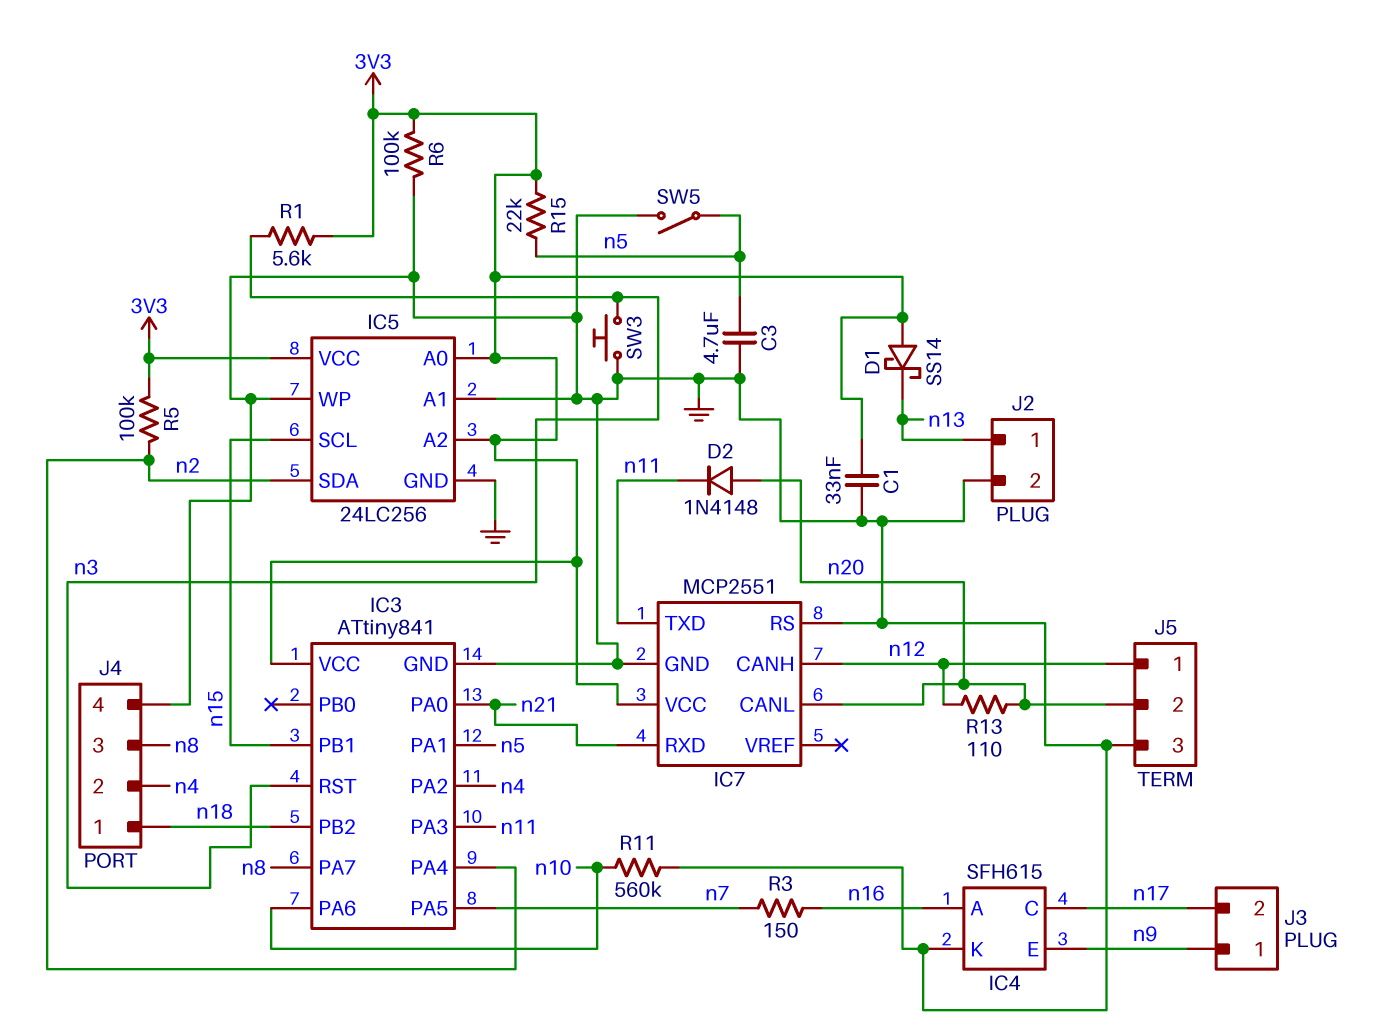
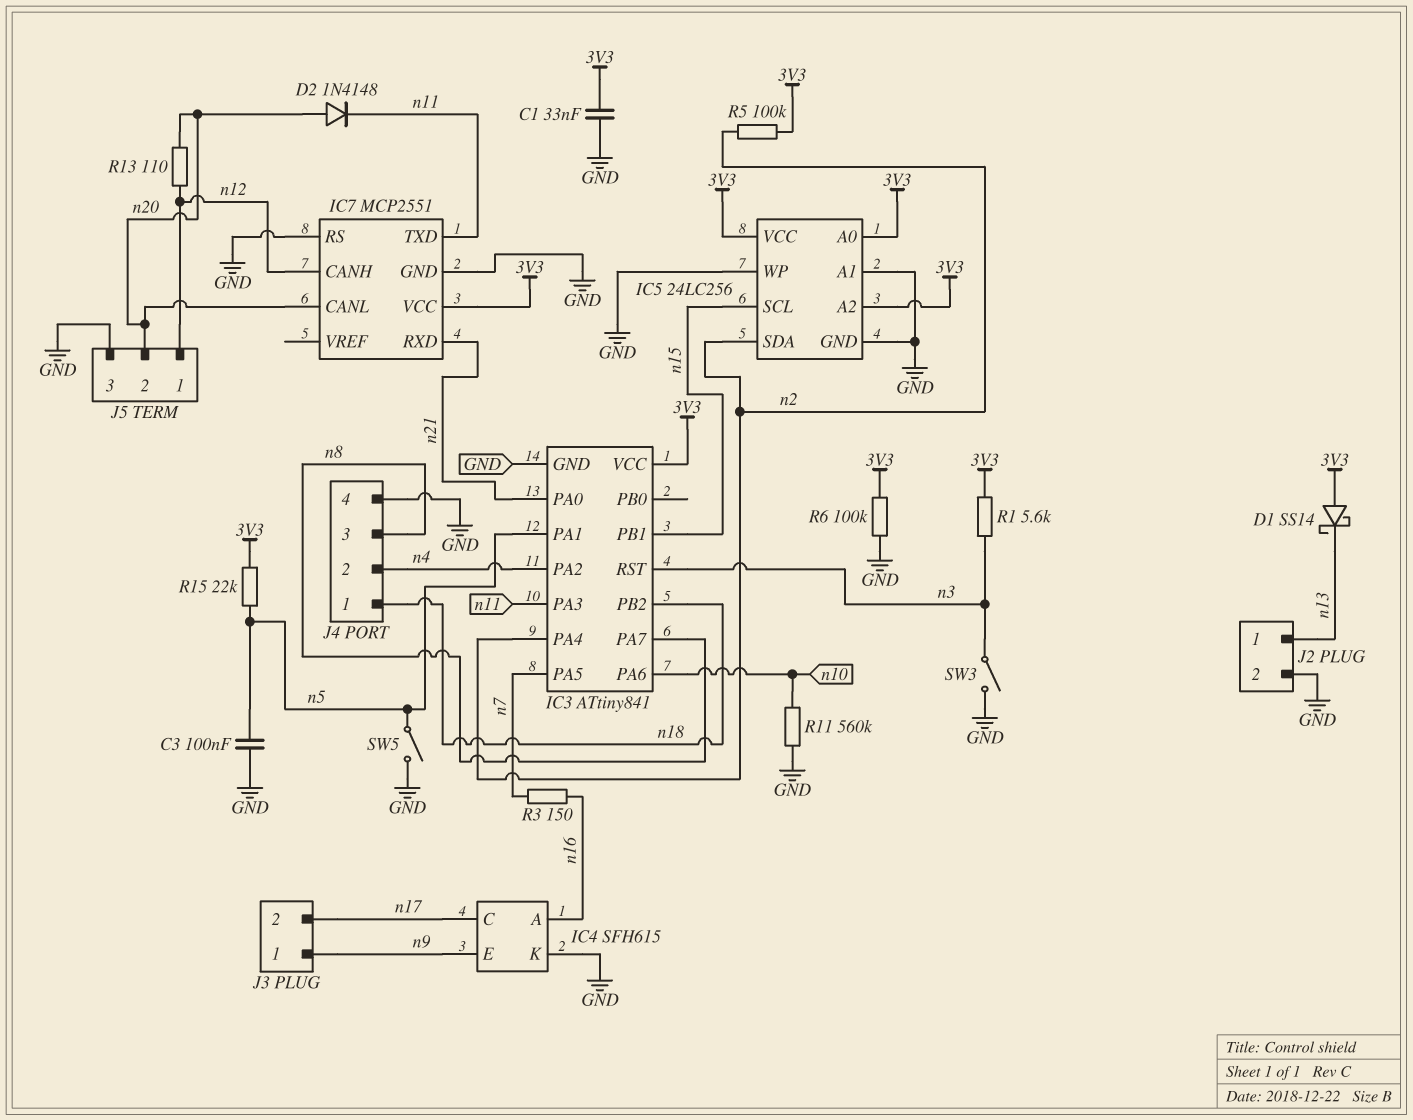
C3: 4.7uF (GND, n5) -> 100nF (GND, n5)
SW3: button (GND, n3) -> switch (GND, n3)

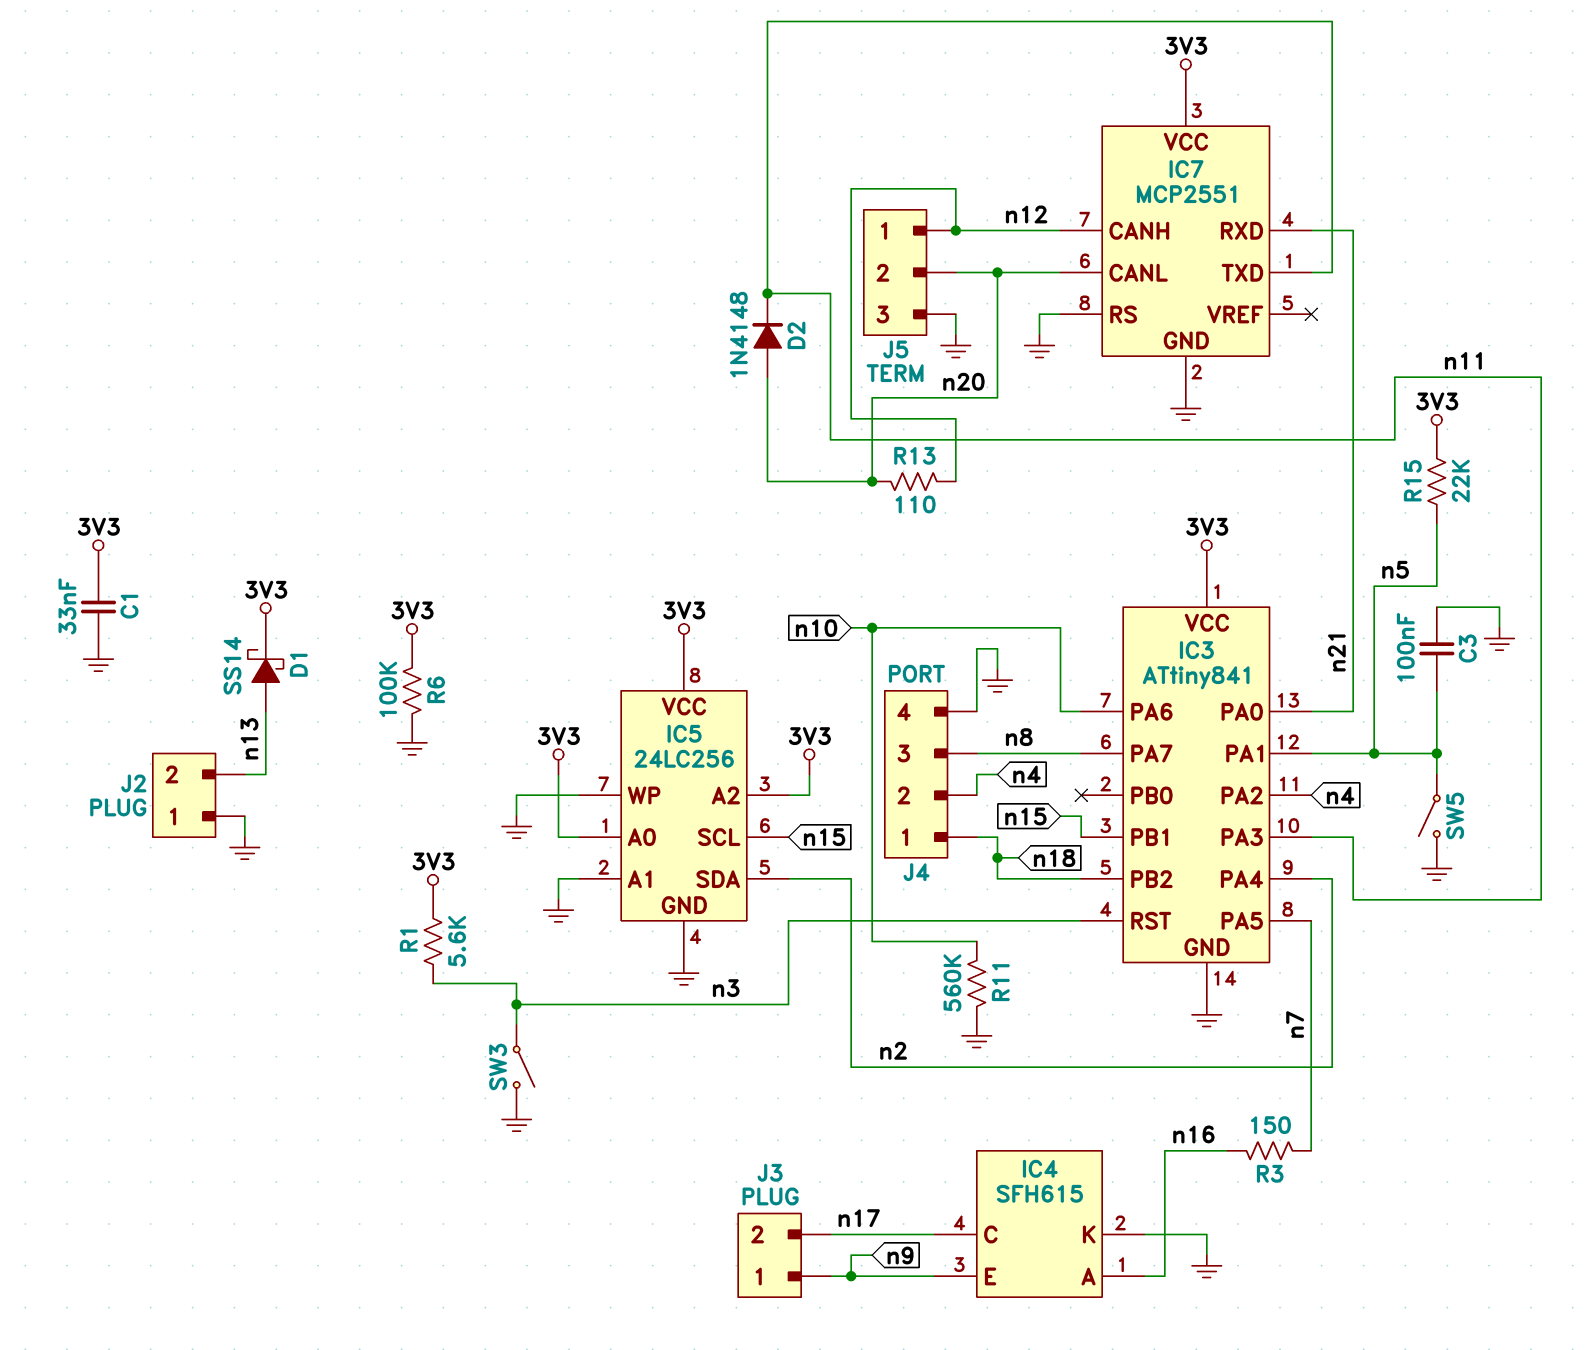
D1: schottky SS14 (A 3V3, K n13) -> schottky SS14 (A n13, K 3V3)
J2 pin 1: n13 -> GND
J2 pin 2: GND -> n13
R5: 100k (3V3, n2) -> none

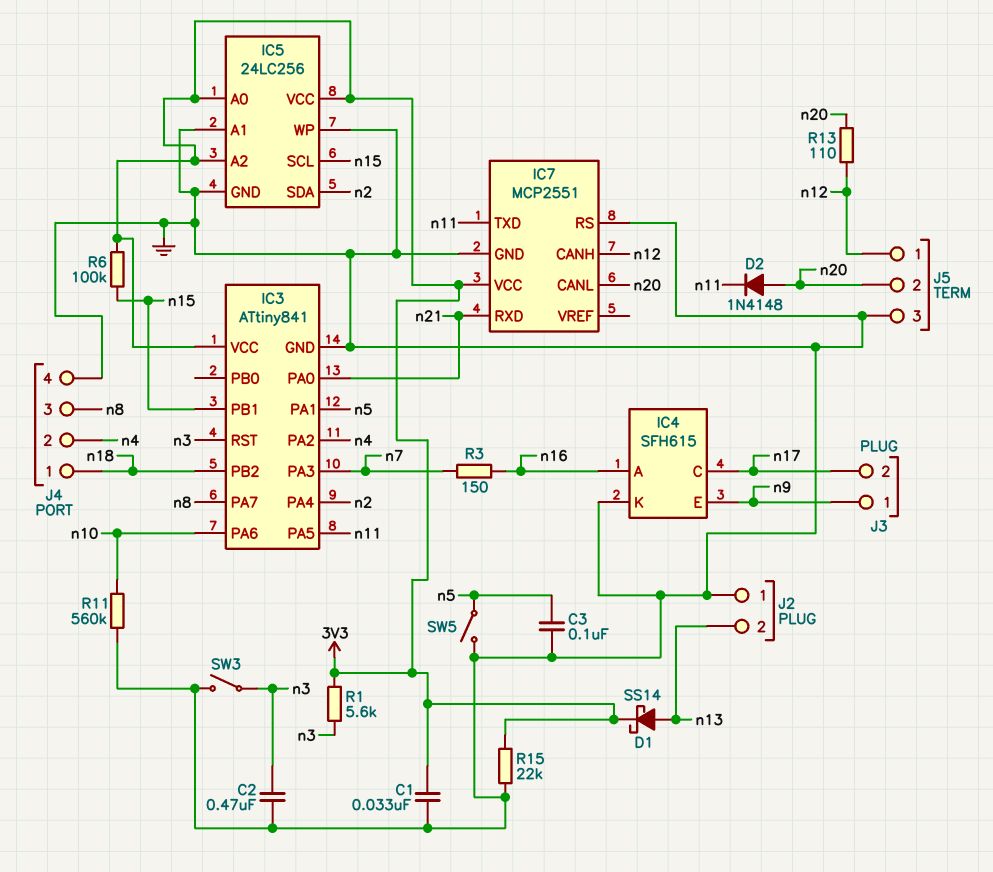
C2: none -> 470nF (GND, n3)
IC3 pin PA3: n11 -> n7
IC3 pin PA5: n7 -> n11
R6: 100k (3V3, GND) -> 100k (3V3, n15)
R15: 22k (3V3, n5) -> 22k (3V3, GND)

